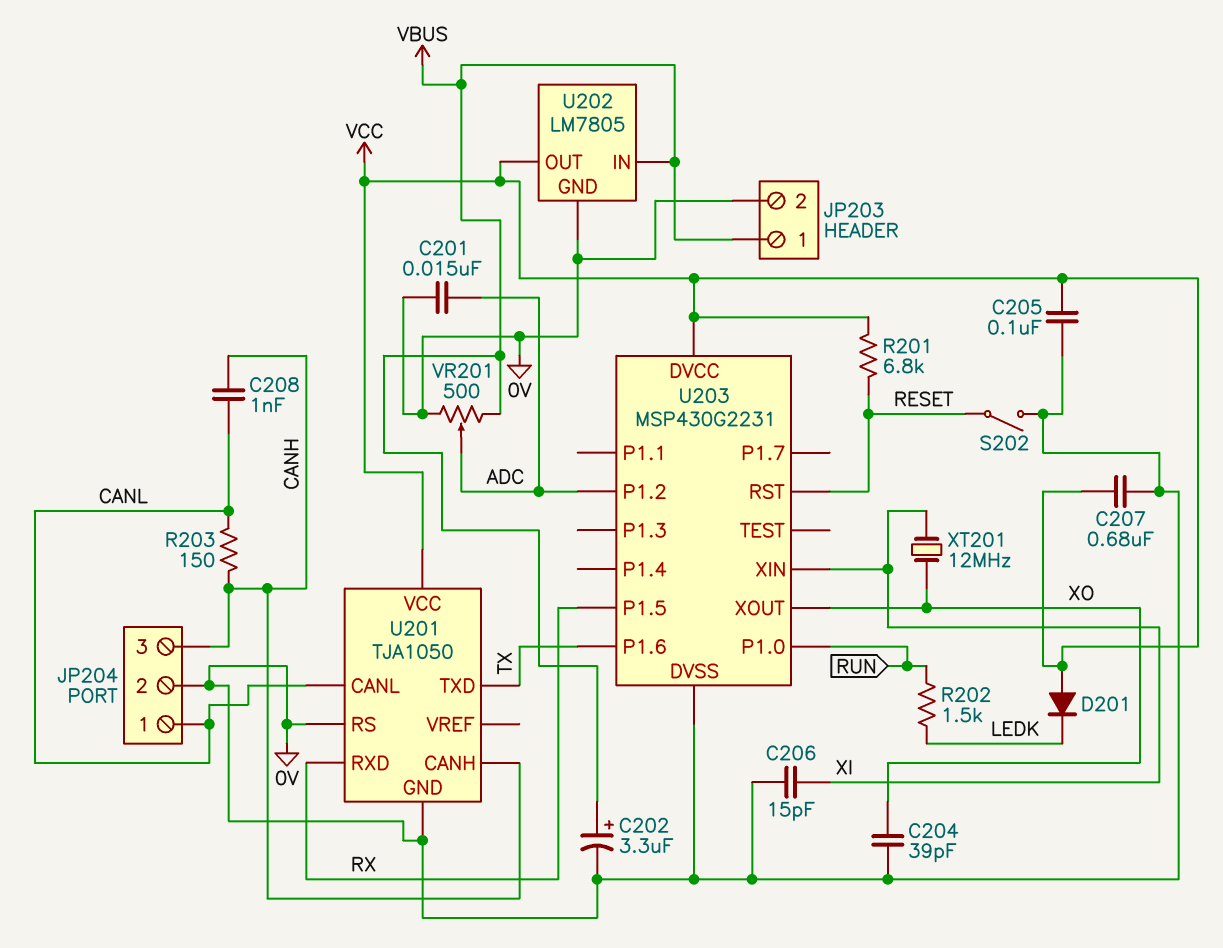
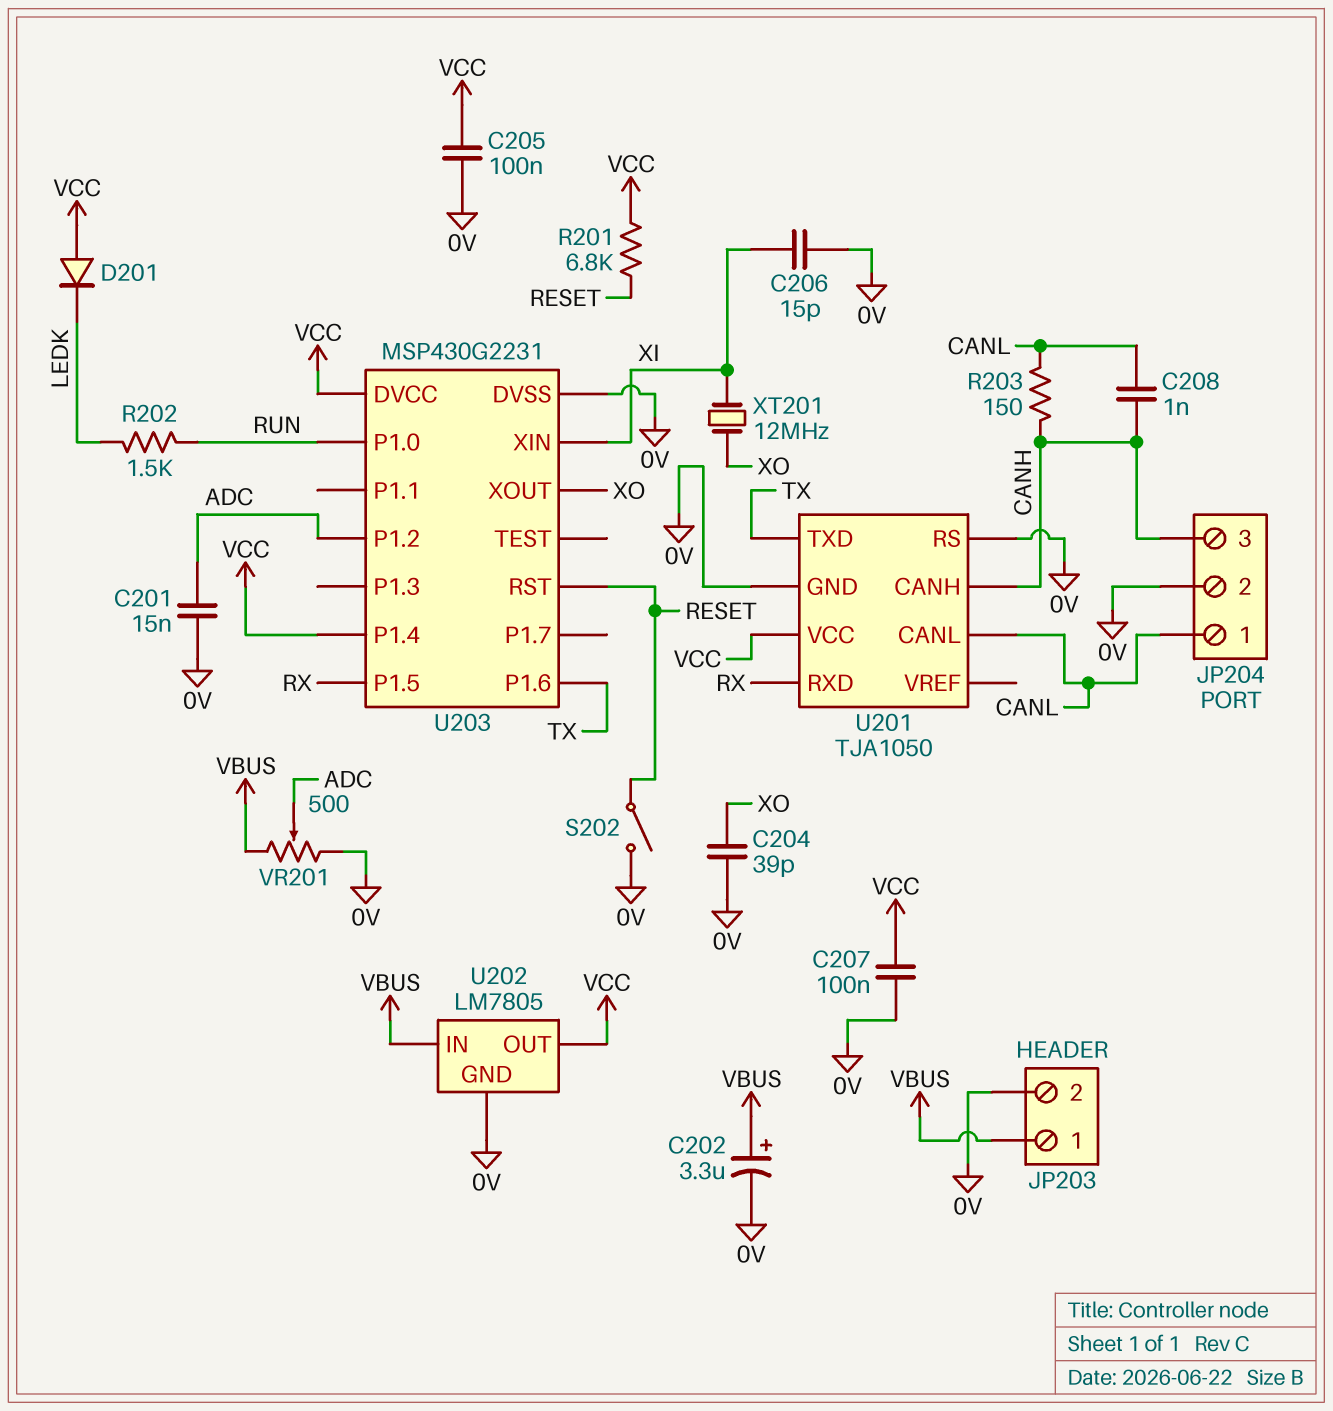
C207: 680nF (0V, VCC) -> 100nF (0V, VCC)
U203 pin P1.4: none -> VCC

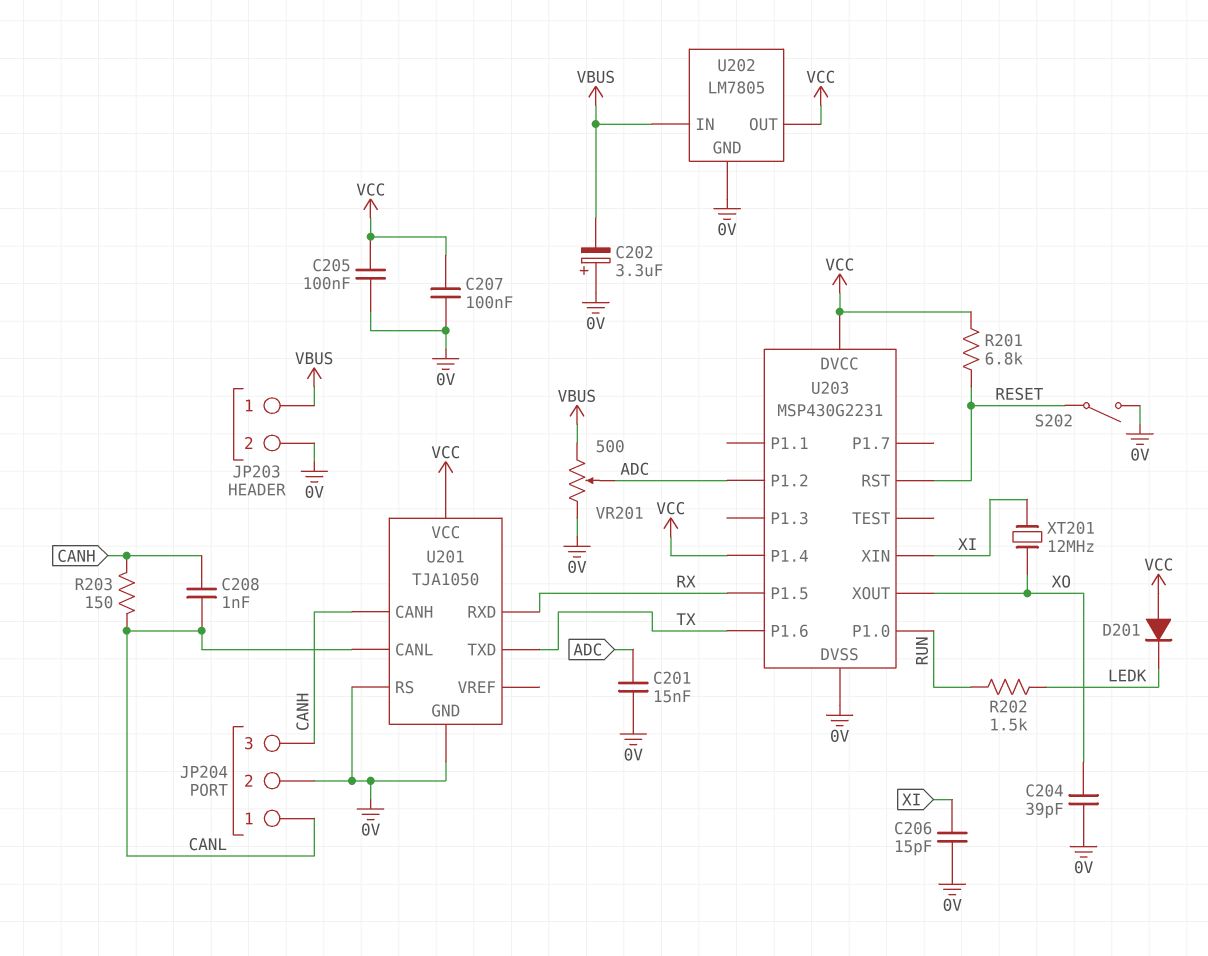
C202: 3.3uF (plus VBUS, minus 0V) -> 3.3uF (plus 0V, minus VBUS)

